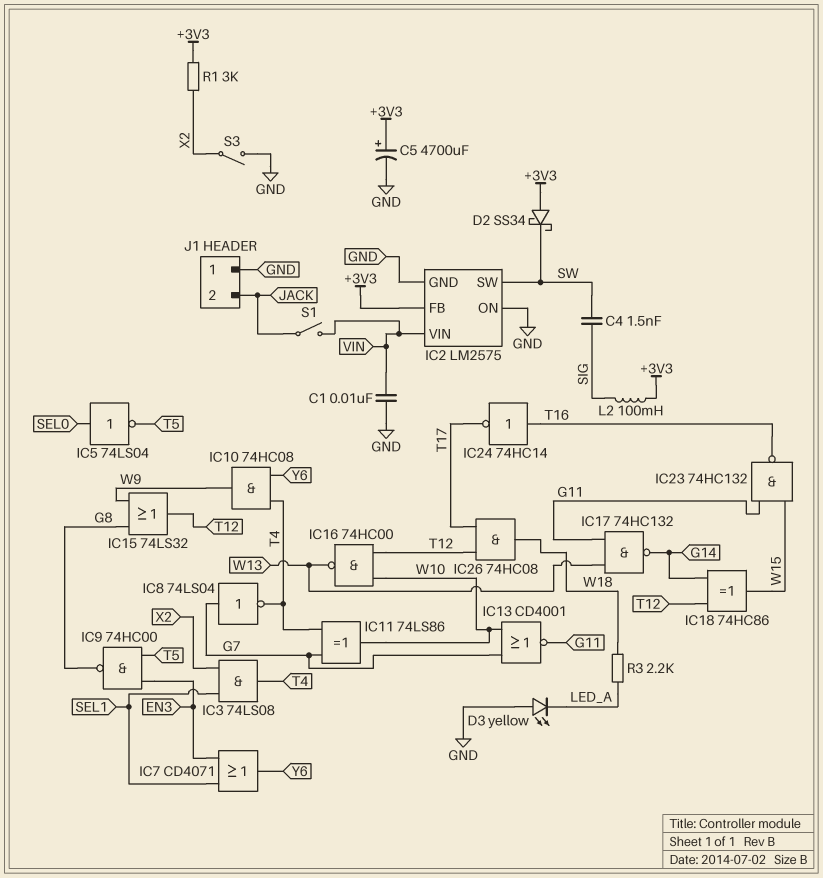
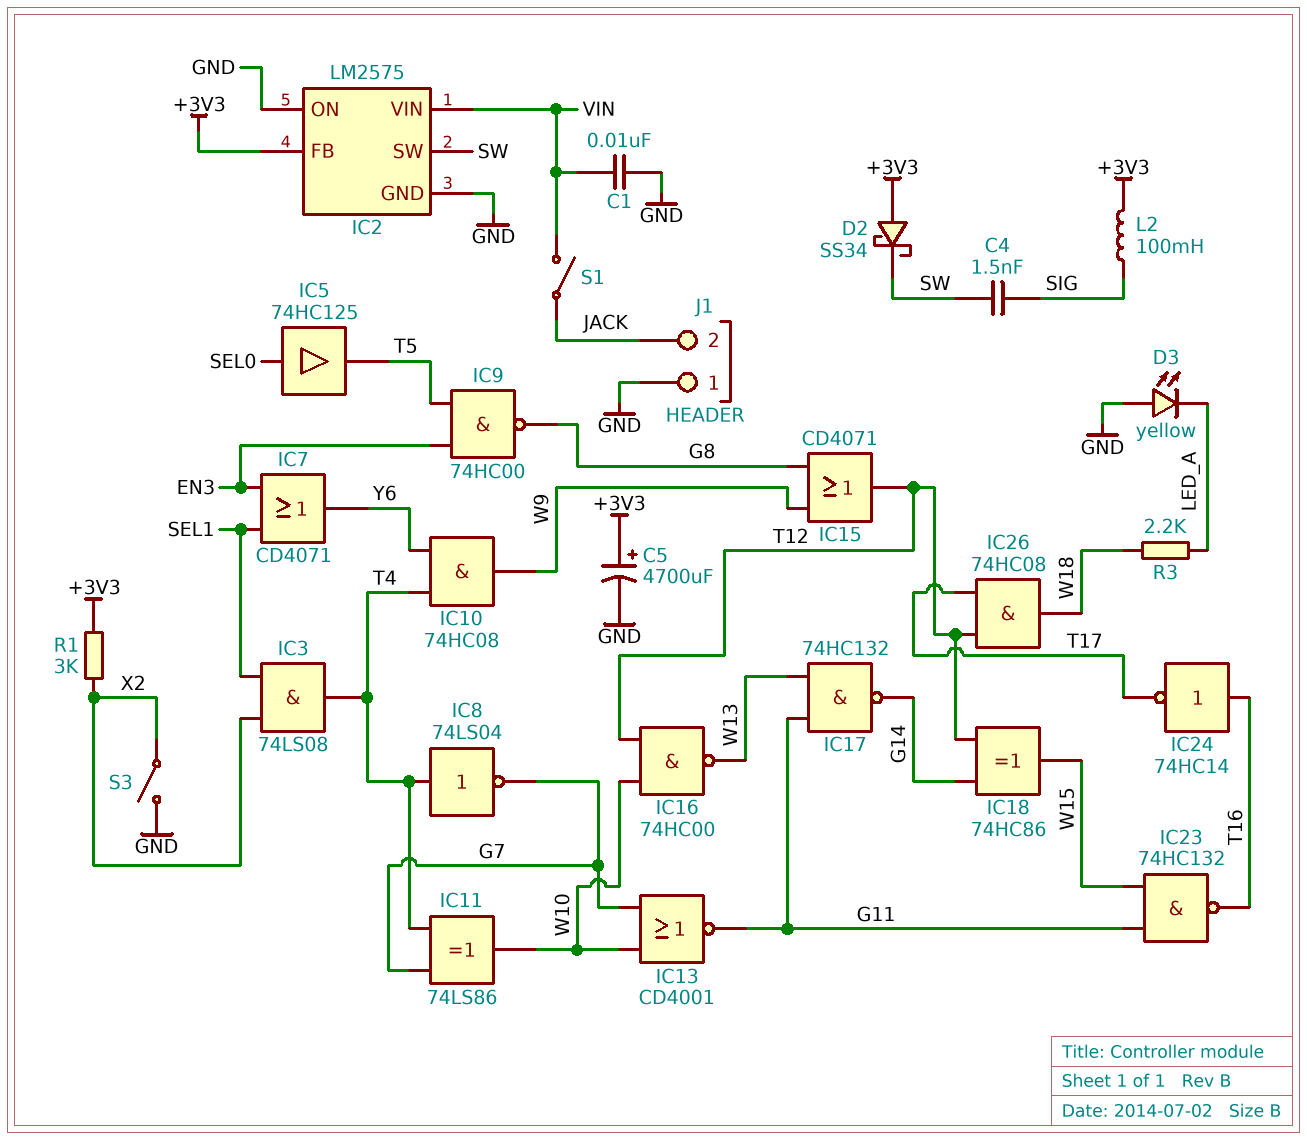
IC5: NOT 74LS04 (in SEL0, out T5) -> buffer 74HC125 (in SEL0, out T5)
IC8: NOT 74LS04 (in G7, out T4) -> NOT 74LS04 (in T4, out G7)
IC15: OR 74LS32 (in G8, in W9, out T12) -> OR CD4071 (in G8, in W9, out T12)

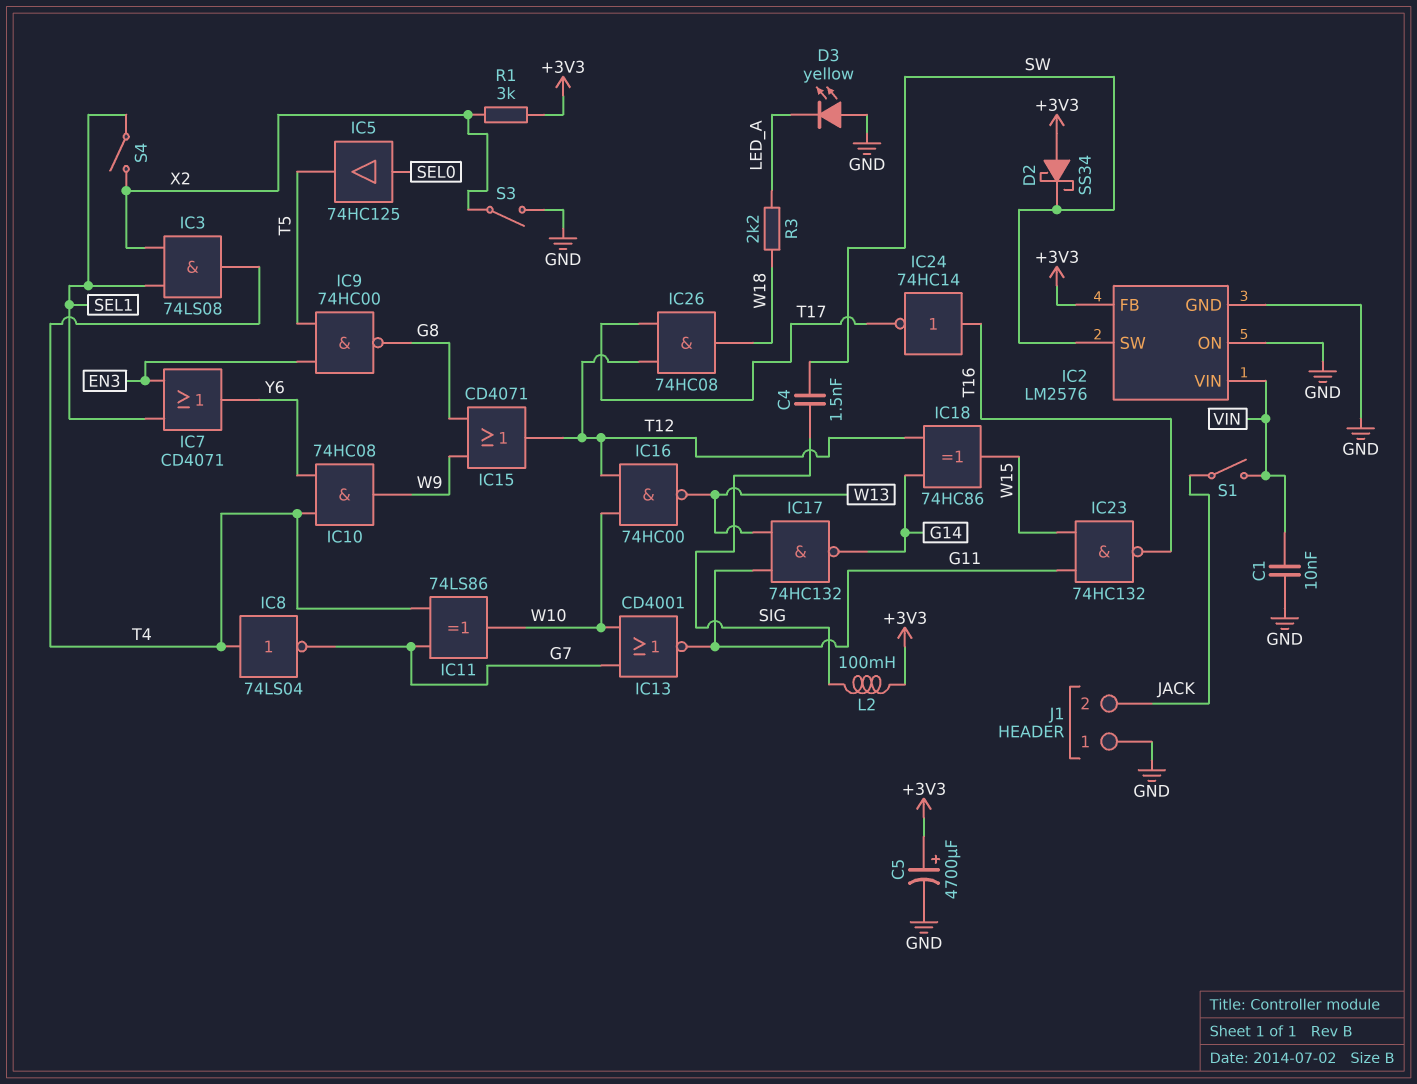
IC2: LM2575 -> LM2576
S4: none -> switch (SEL1, X2)

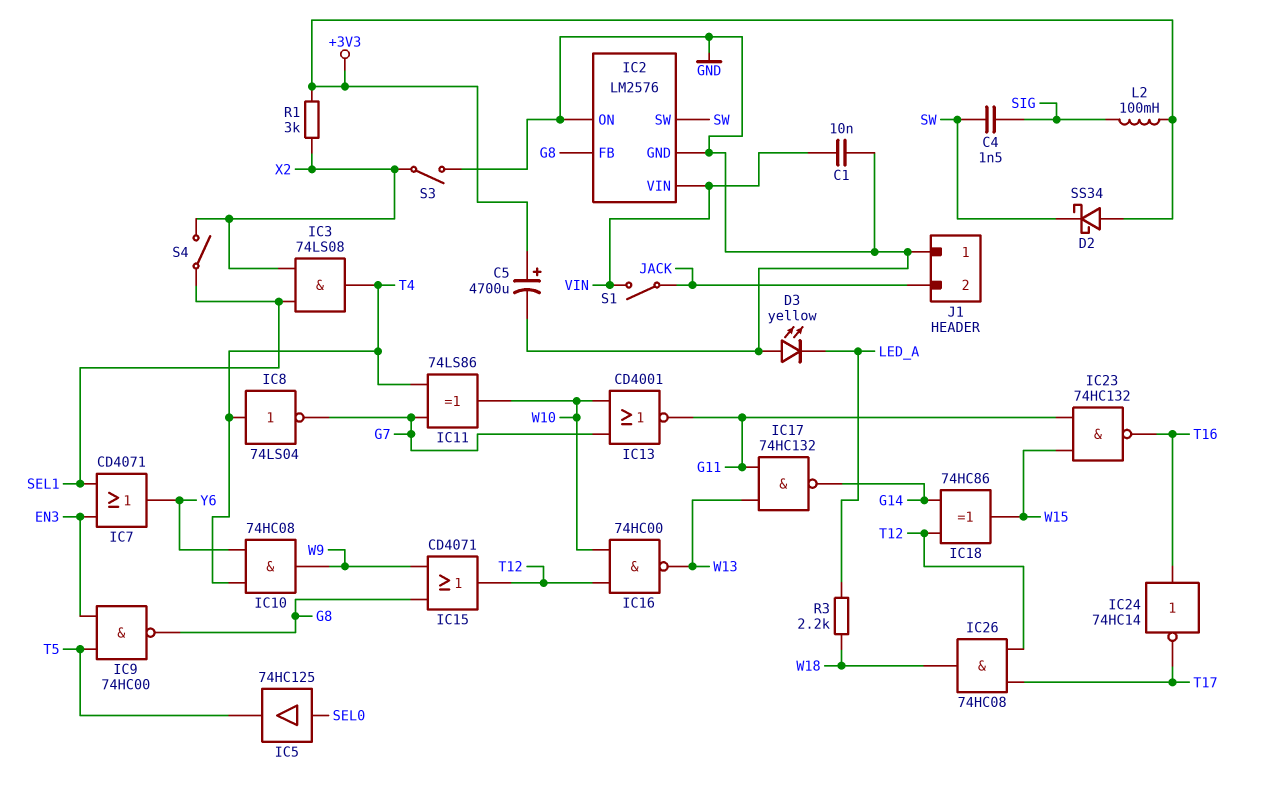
IC2 pin FB: +3V3 -> G8

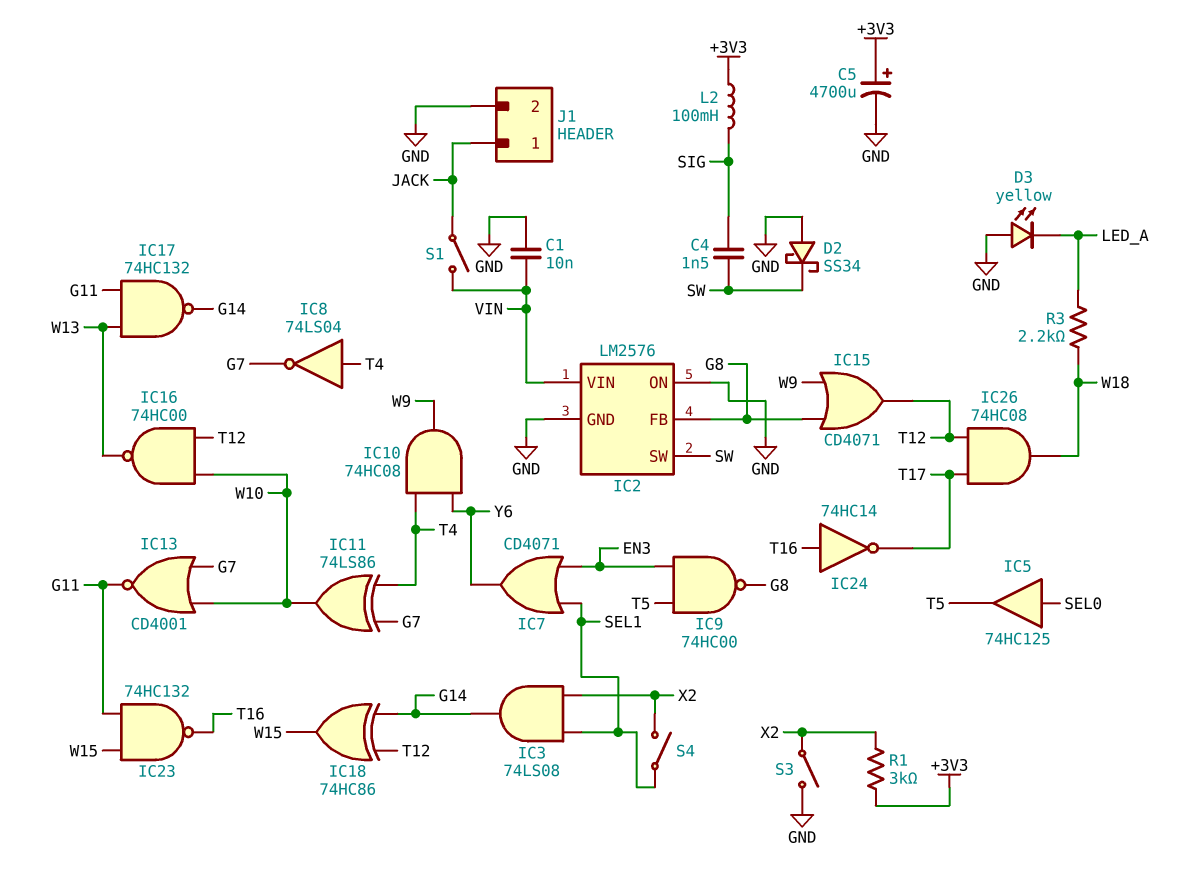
D2: schottky SS34 (A +3V3, K SW) -> schottky SS34 (A GND, K SW)
IC3: AND 74LS08 (in SEL1, in X2, out T4) -> AND 74LS08 (in SEL1, in X2, out G14)
J1 pin 1: GND -> JACK
J1 pin 2: JACK -> GND

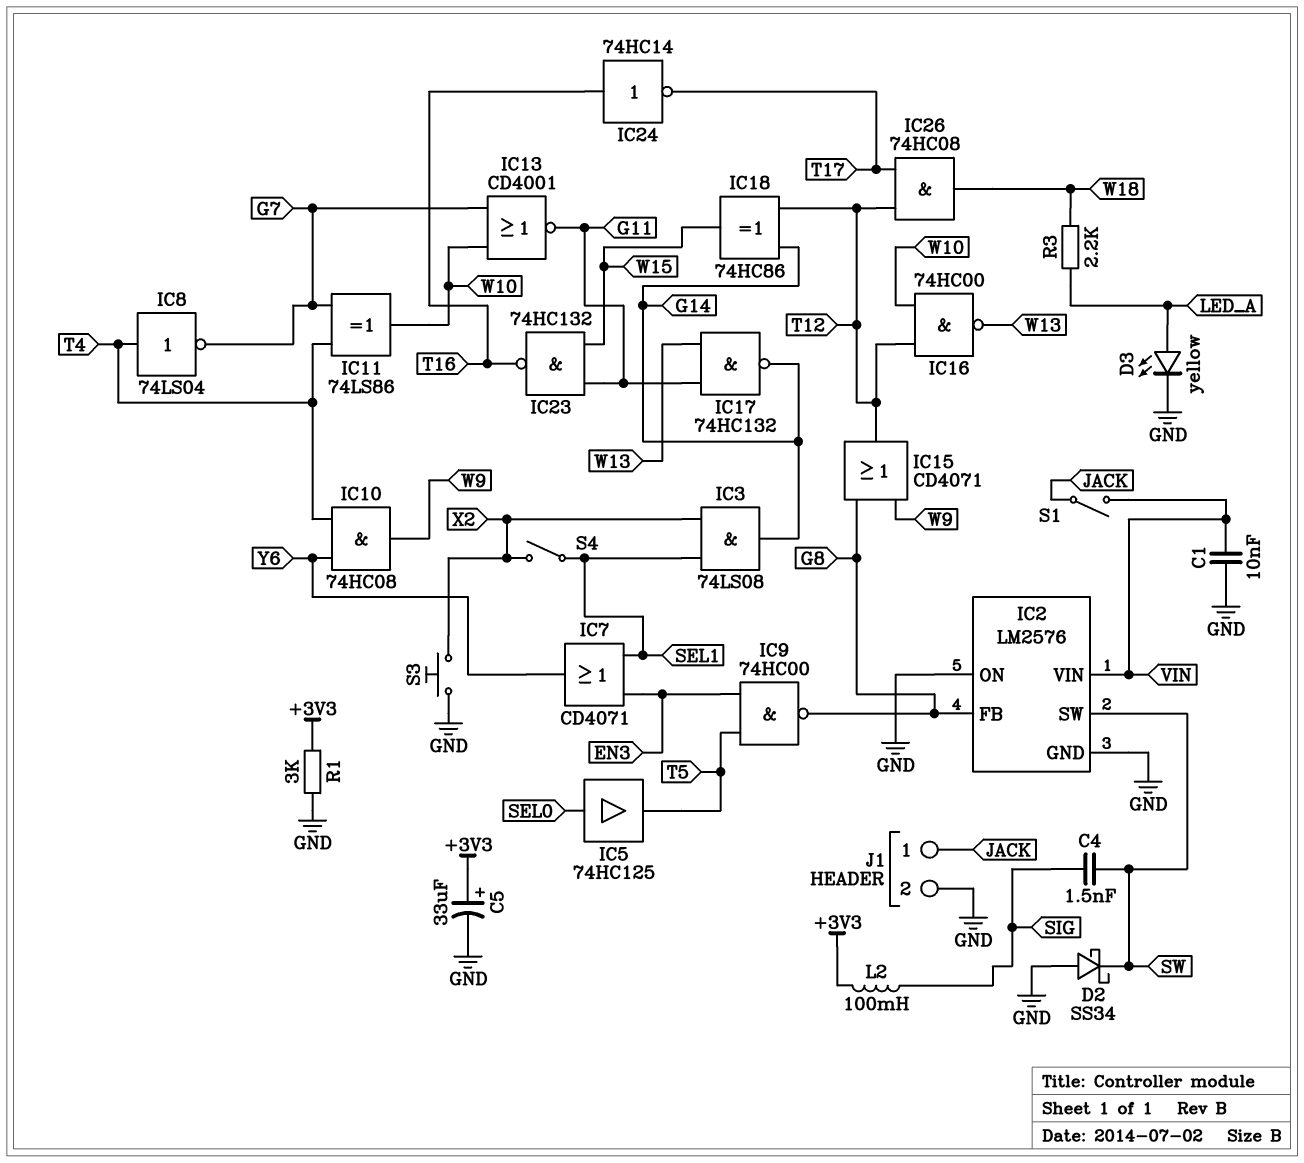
C5: 4700uF (plus +3V3, minus GND) -> 33uF (plus +3V3, minus GND)
D3: LED yellow (A GND, K LED_A) -> LED yellow (A LED_A, K GND)
R1: 3k (+3V3, X2) -> 3k (+3V3, GND)
S3: switch (GND, X2) -> button (GND, X2)

